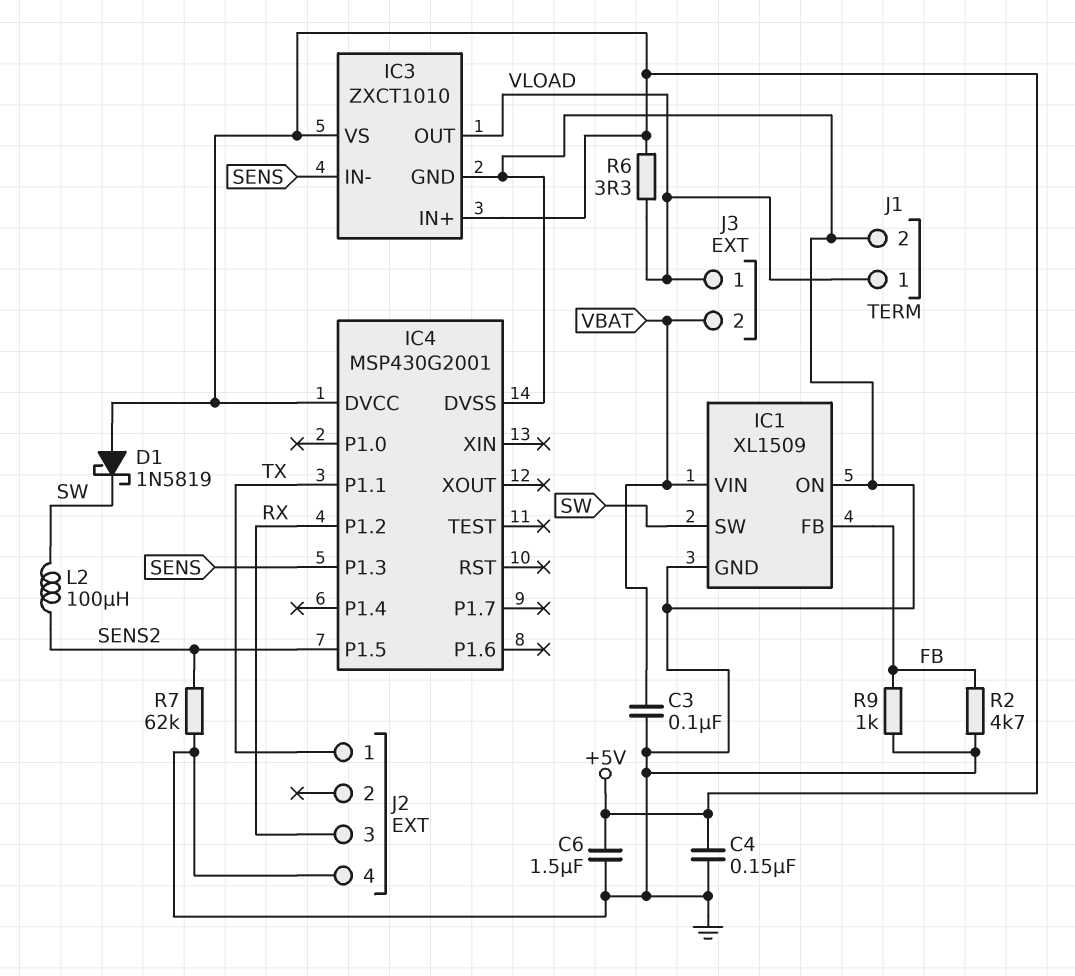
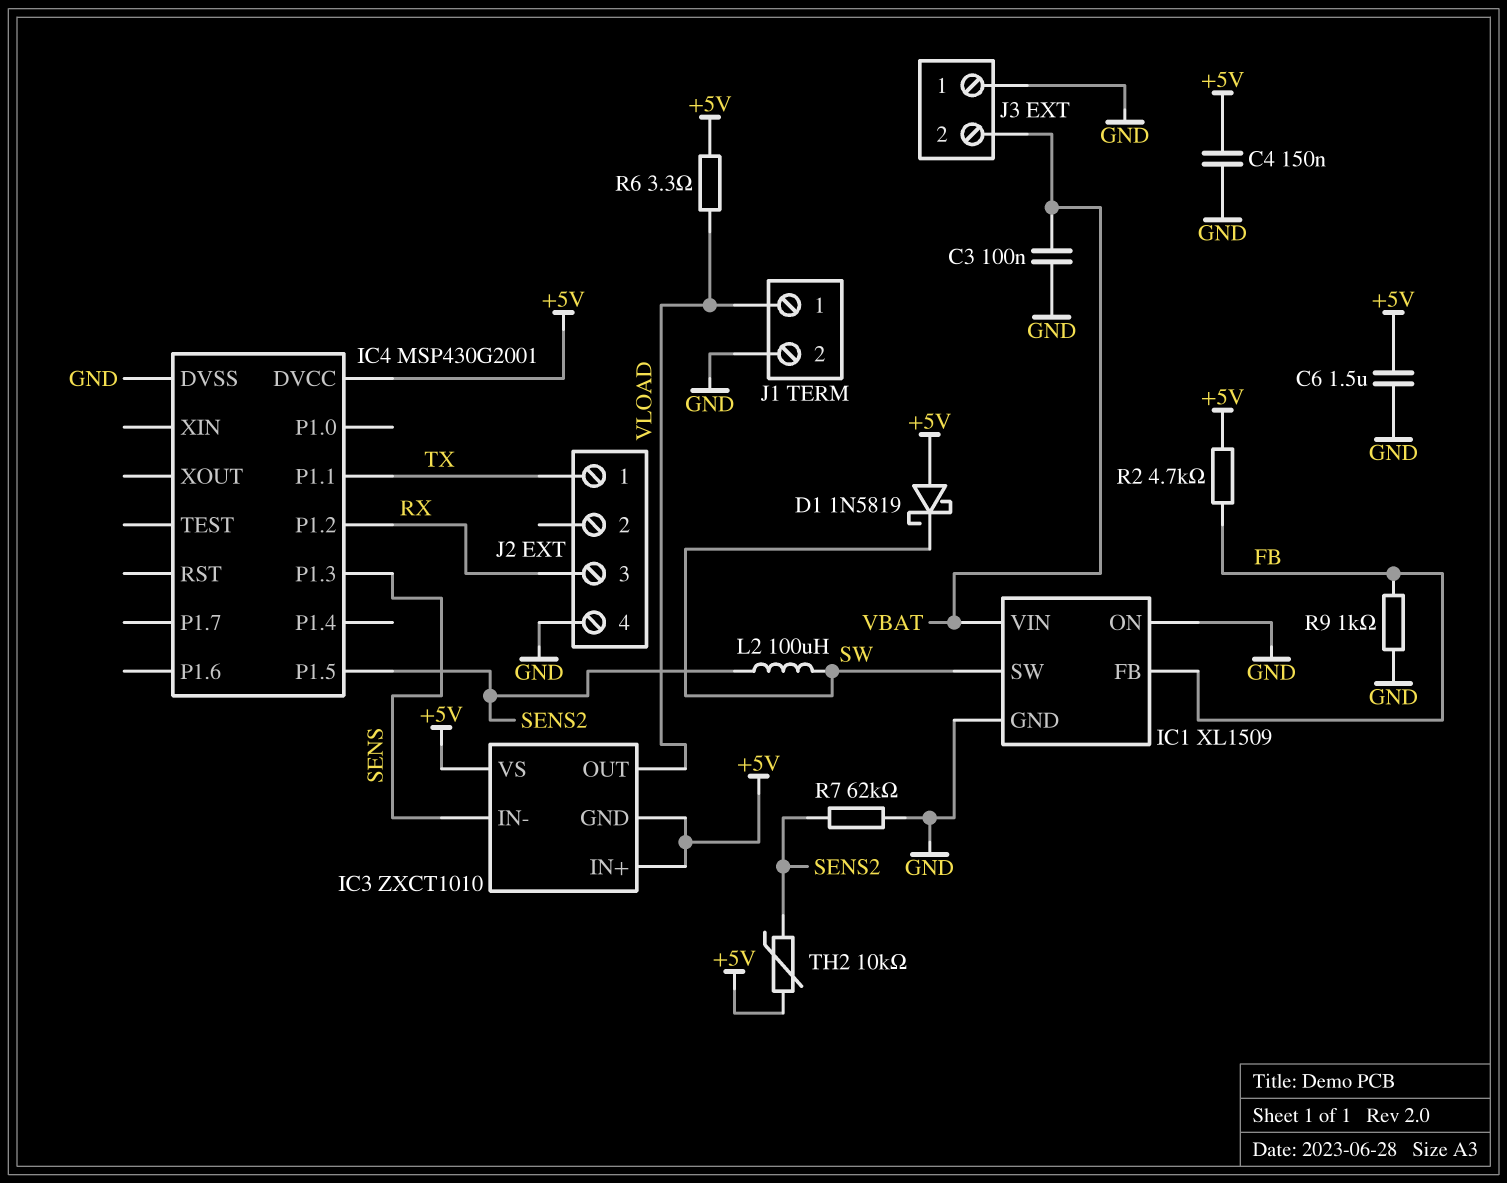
IC3 pin GND: GND -> +5V
J3 pin 1: VLOAD -> GND
R2: 4.7k (FB, GND) -> 4.7k (+5V, FB)
TH2: none -> 10k (+5V, SENS2)

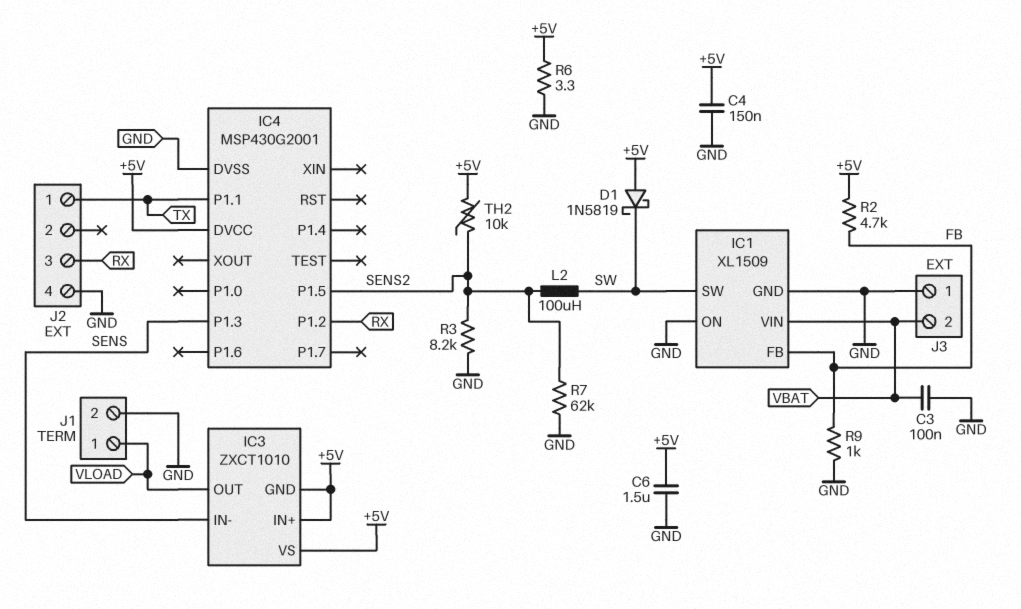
R3: none -> 8.2k (GND, SENS2)
R6: 3.3 (+5V, VLOAD) -> 3.3 (+5V, GND)

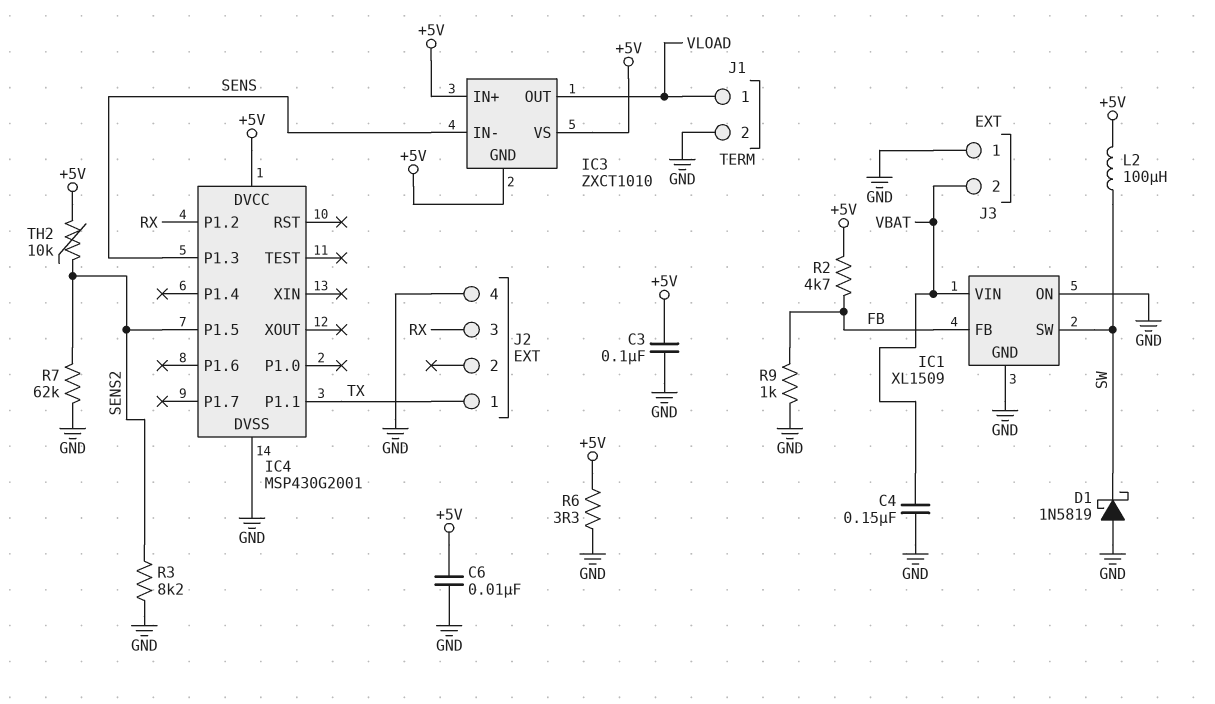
C3: 100nF (GND, VBAT) -> 100nF (+5V, GND)
C4: 150nF (+5V, GND) -> 150nF (GND, VBAT)
C6: 1.5uF (+5V, GND) -> 10nF (+5V, GND)
D1: schottky 1N5819 (A +5V, K SW) -> schottky 1N5819 (A GND, K SW)
L2: 100uH (SENS2, SW) -> 100uH (+5V, SW)

